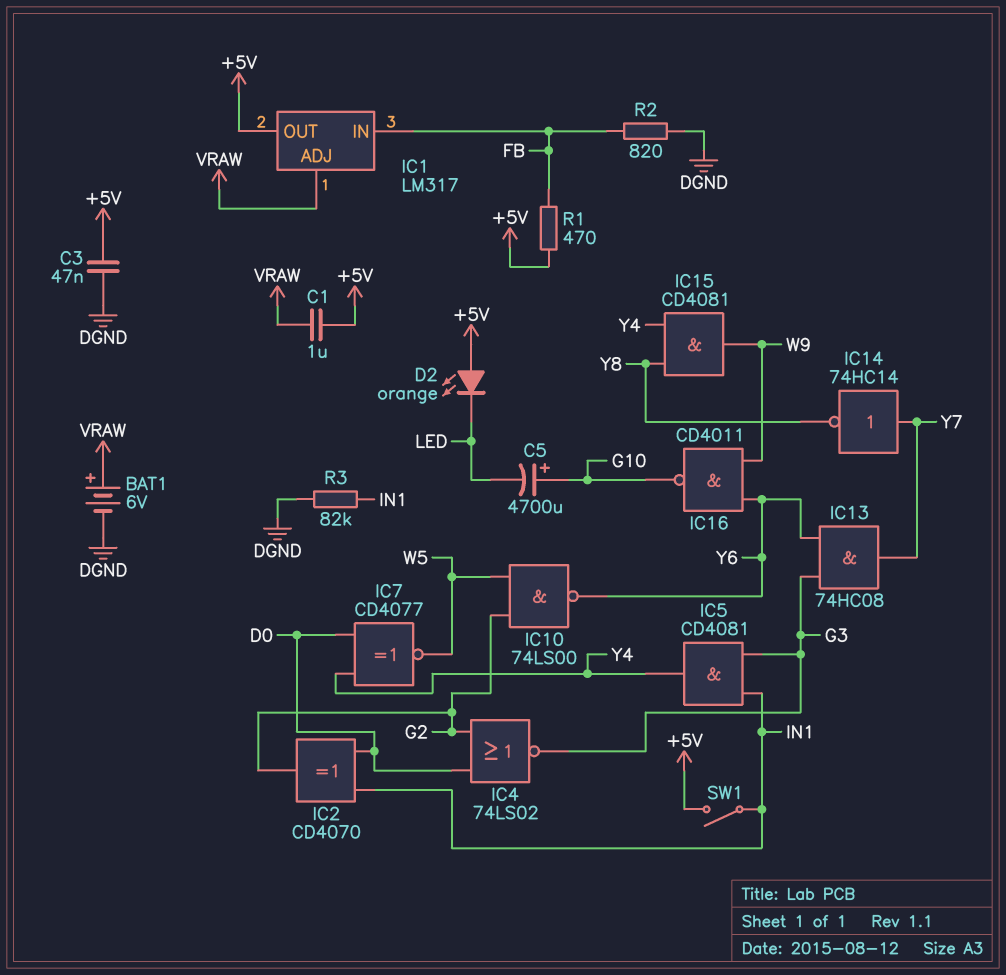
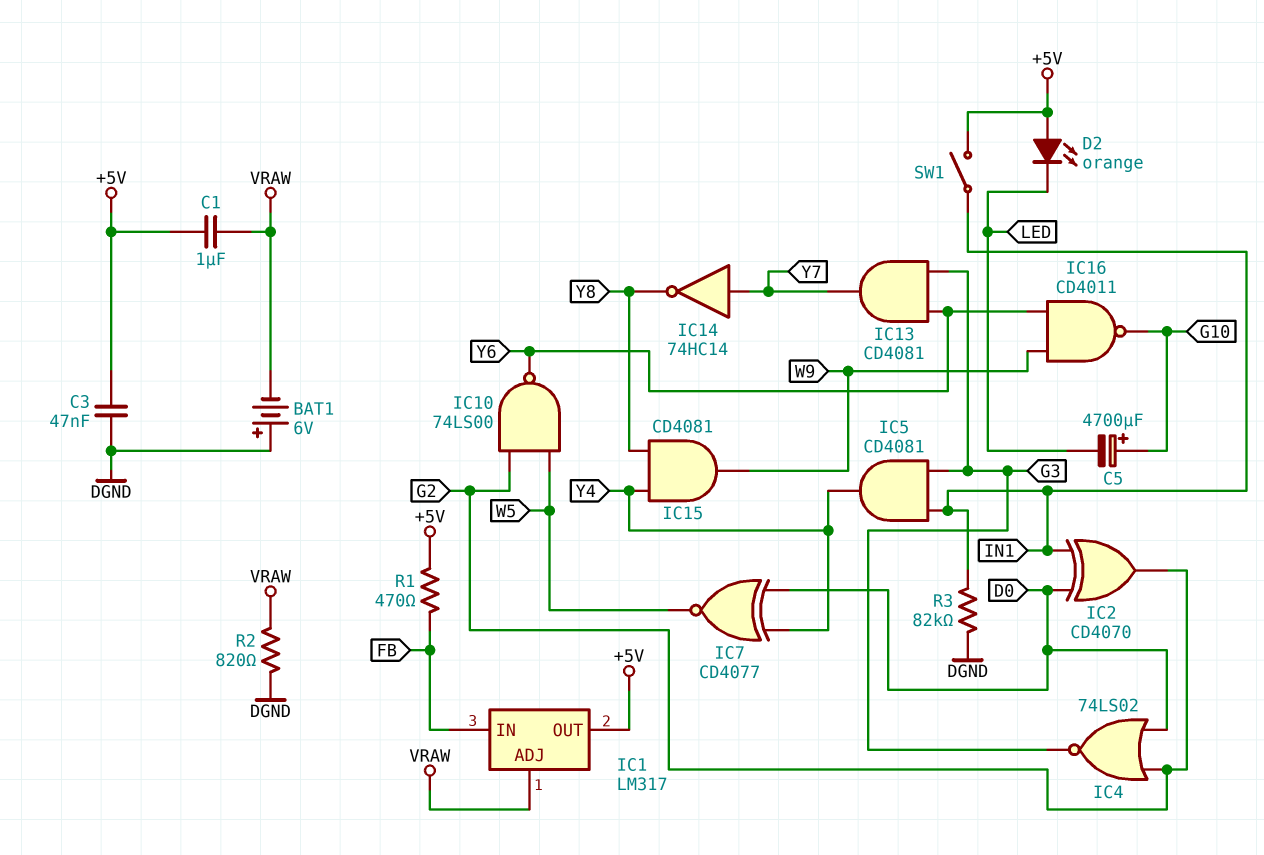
BAT1: 6V (plus VRAW, minus DGND) -> 6V (plus DGND, minus VRAW)
IC13: AND 74HC08 (in G3, in Y6, out Y7) -> AND CD4081 (in G3, in Y6, out Y7)
R2: 820 (DGND, FB) -> 820 (DGND, VRAW)

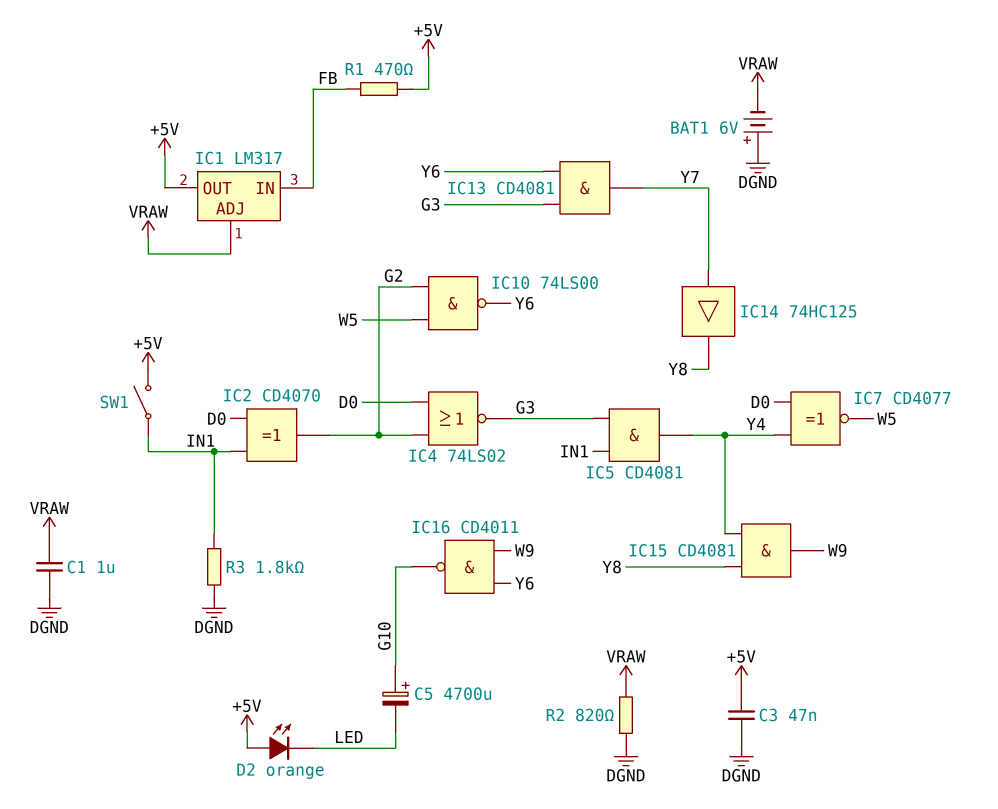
C1: 1uF (+5V, VRAW) -> 1uF (DGND, VRAW)
IC14: NOT 74HC14 (in Y7, out Y8) -> buffer 74HC125 (in Y7, out Y8)
R3: 82k (DGND, IN1) -> 1.8k (DGND, IN1)

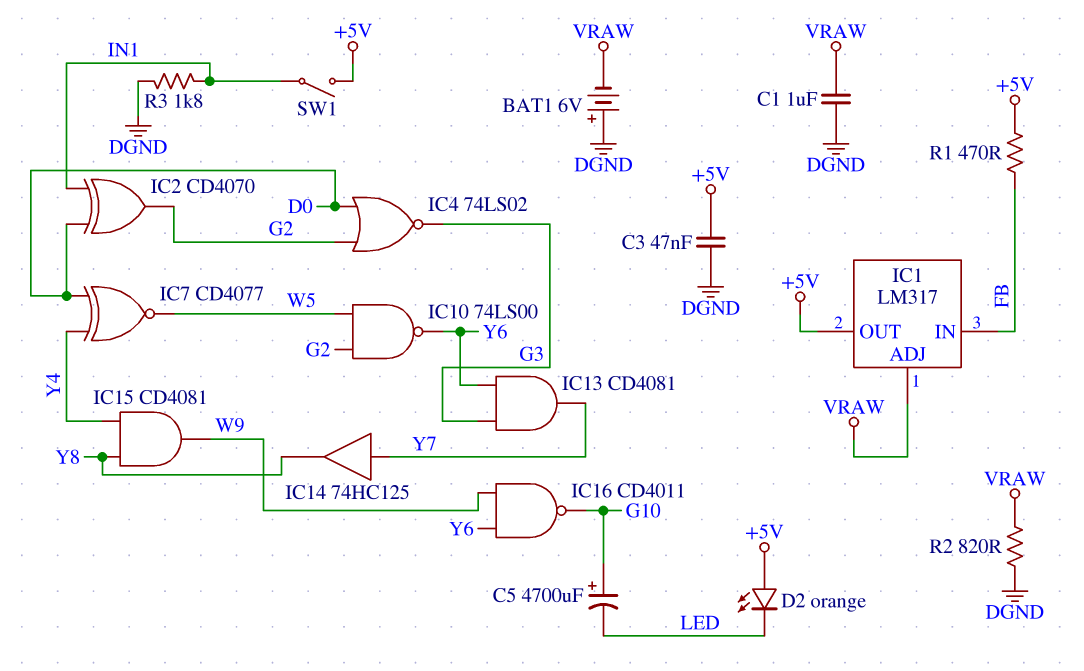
IC5: AND CD4081 (in G3, in IN1, out Y4) -> none

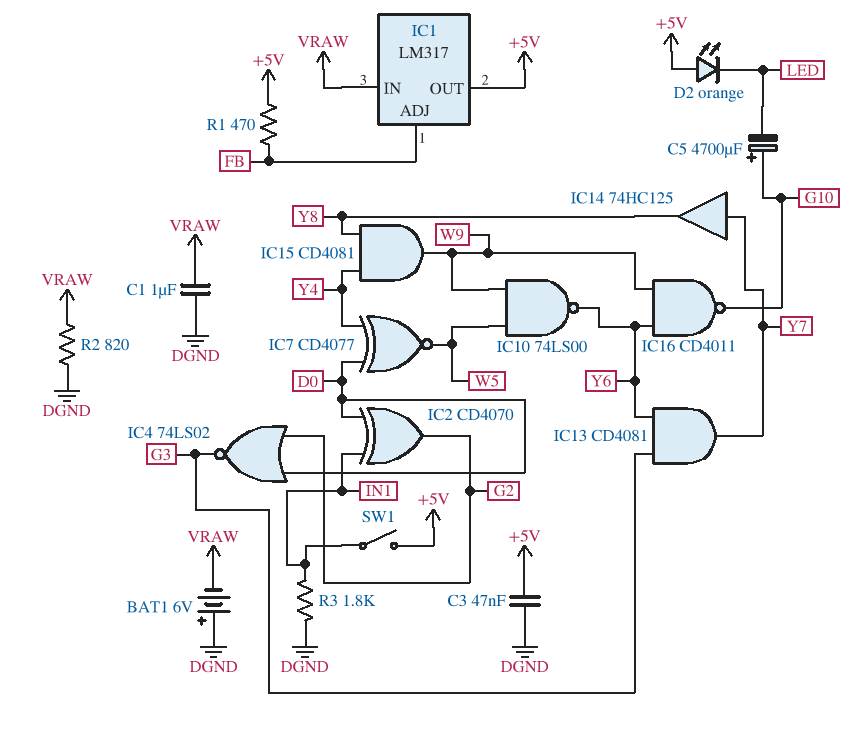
IC1 pin ADJ: VRAW -> FB
IC1 pin IN: FB -> VRAW
IC10: NAND 74LS00 (in G2, in W5, out Y6) -> NAND 74LS00 (in W5, in W9, out Y6)

